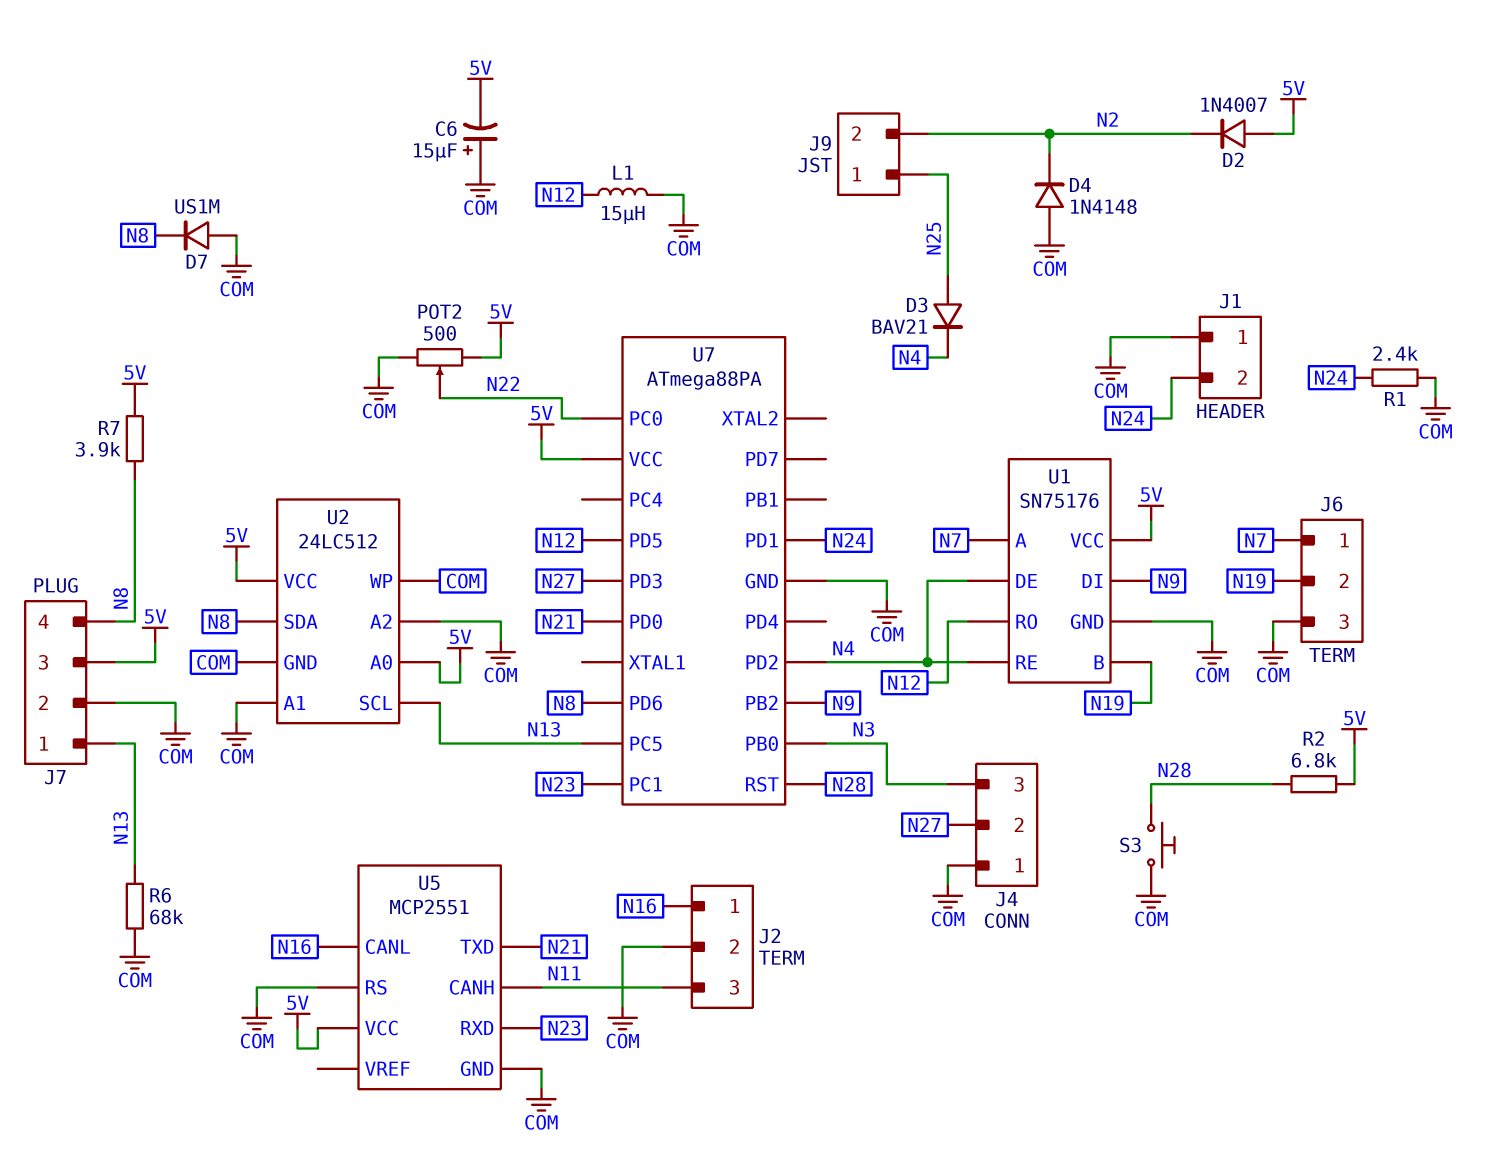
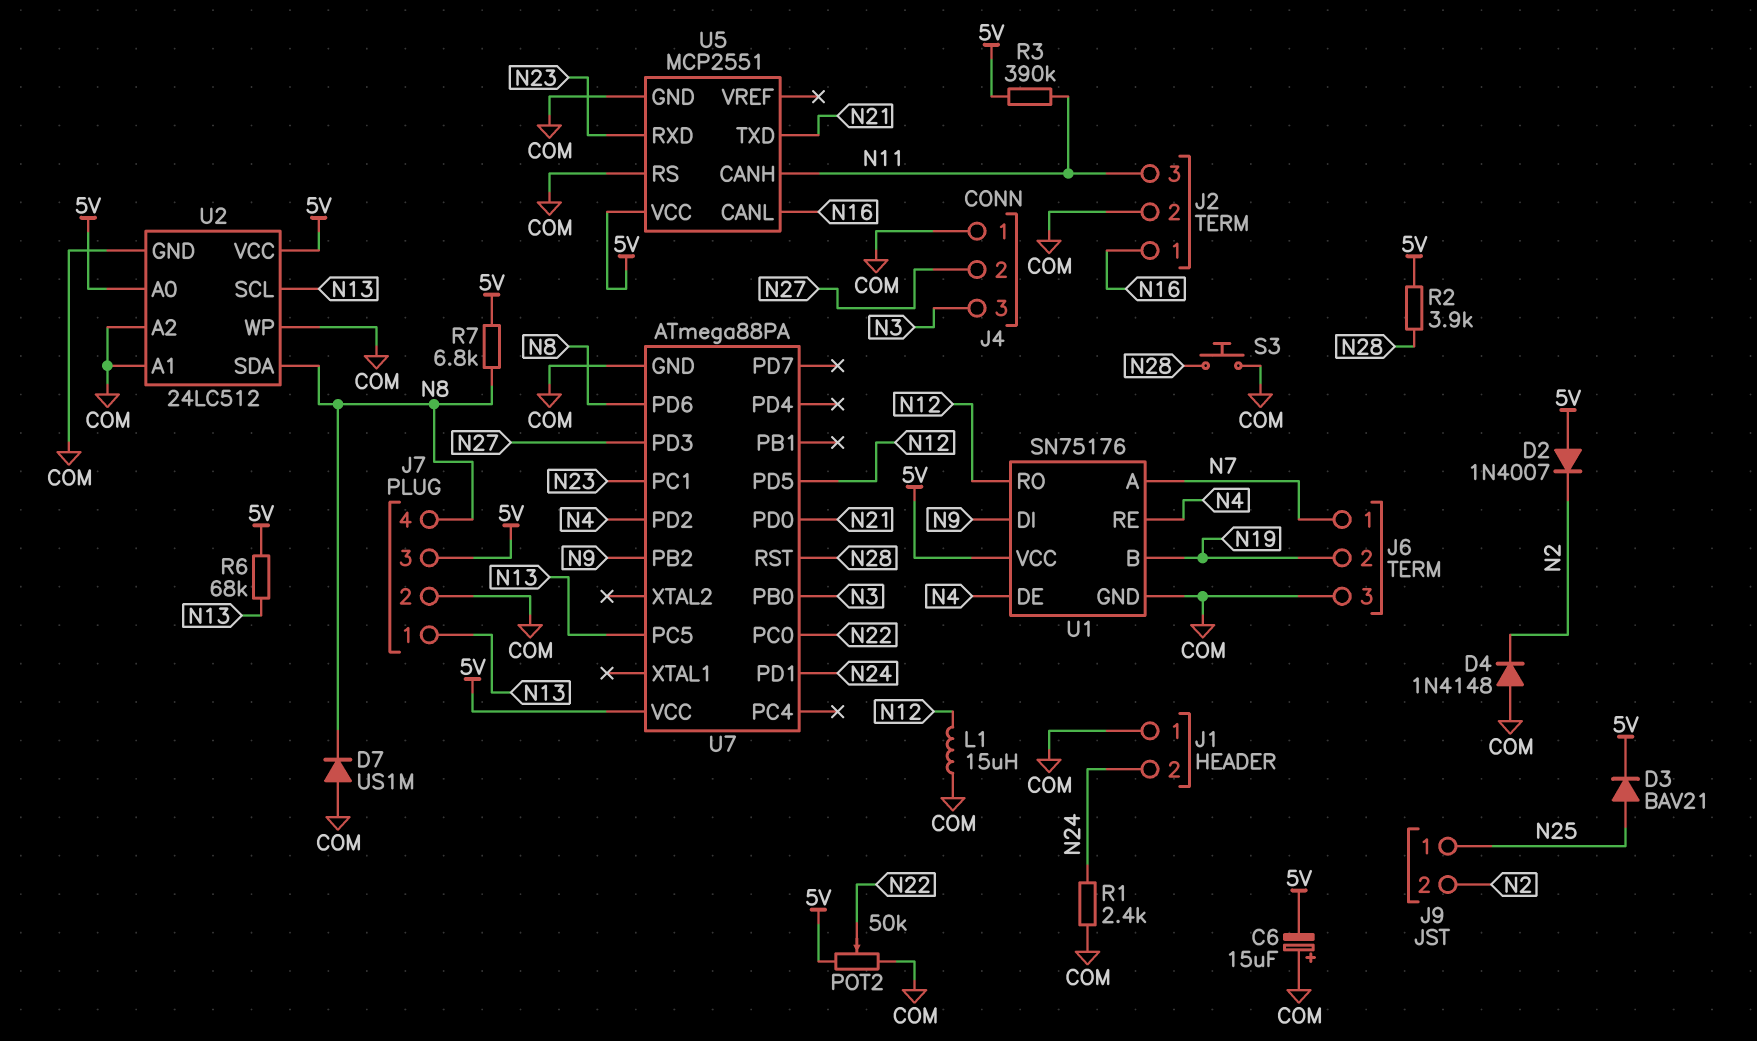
D3: diode BAV21 (A N25, K N4) -> diode BAV21 (A N25, K 5V)
POT2: 500 (5V, COM, wiper N22) -> 50k (5V, COM, wiper N22)
R2: 6.8k (5V, N28) -> 3.9k (5V, N28)
R3: none -> 390k (5V, N11)
R6: 68k (COM, N13) -> 68k (5V, N13)
R7: 3.9k (5V, N8) -> 6.8k (5V, N8)

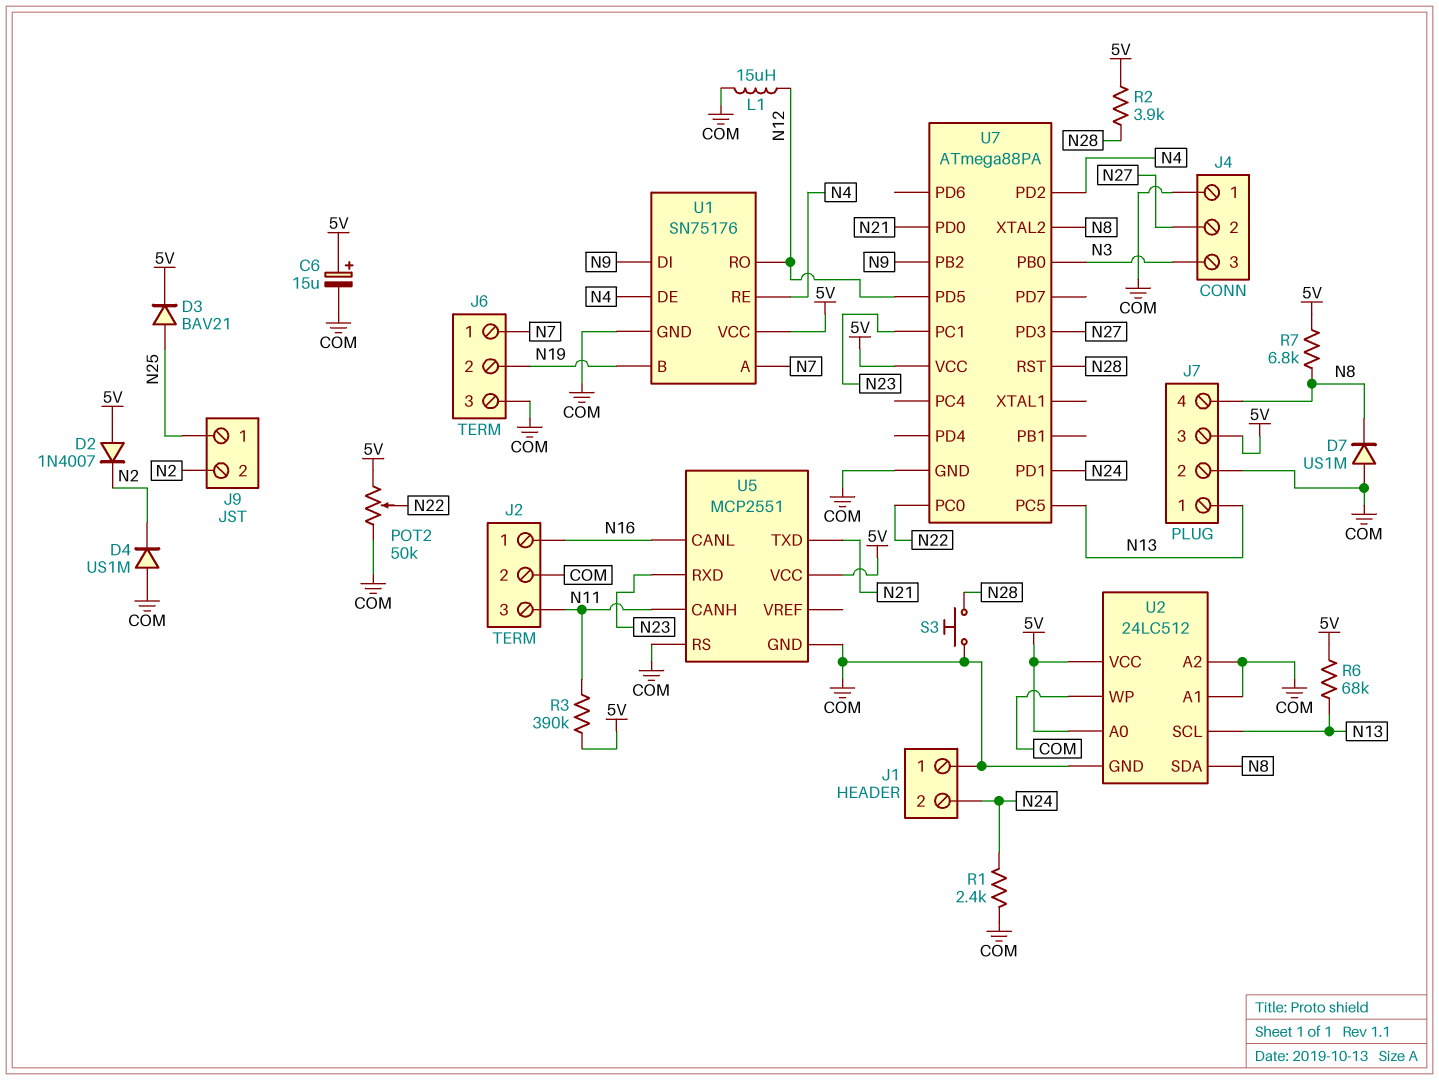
C6: 15uF (plus COM, minus 5V) -> 15uF (plus 5V, minus COM)
D4: diode 1N4148 (A COM, K N2) -> diode US1M (A COM, K N2)
U7 pin PD6: N8 -> none
U7 pin XTAL2: none -> N8

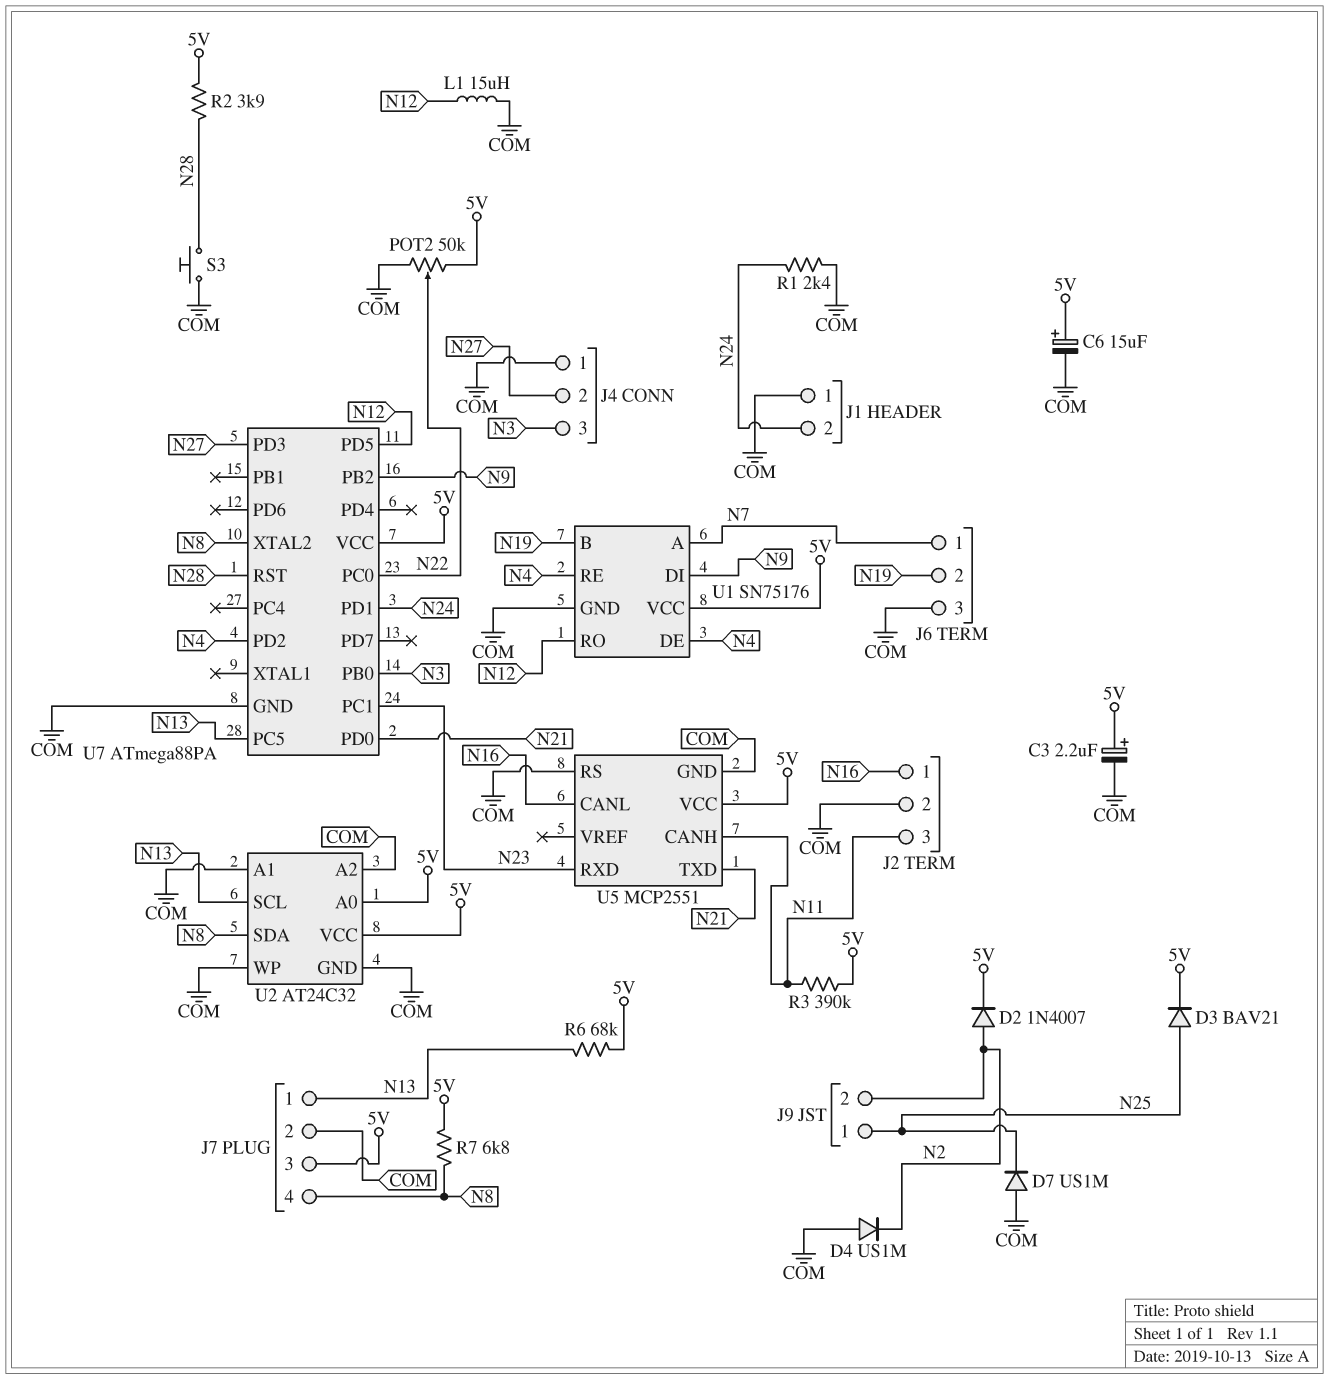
C3: none -> 2.2uF (plus 5V, minus COM)
D2: diode 1N4007 (A 5V, K N2) -> diode 1N4007 (A N2, K 5V)
D7: diode US1M (A COM, K N8) -> diode US1M (A COM, K N25)
U2: 24LC512 -> AT24C32

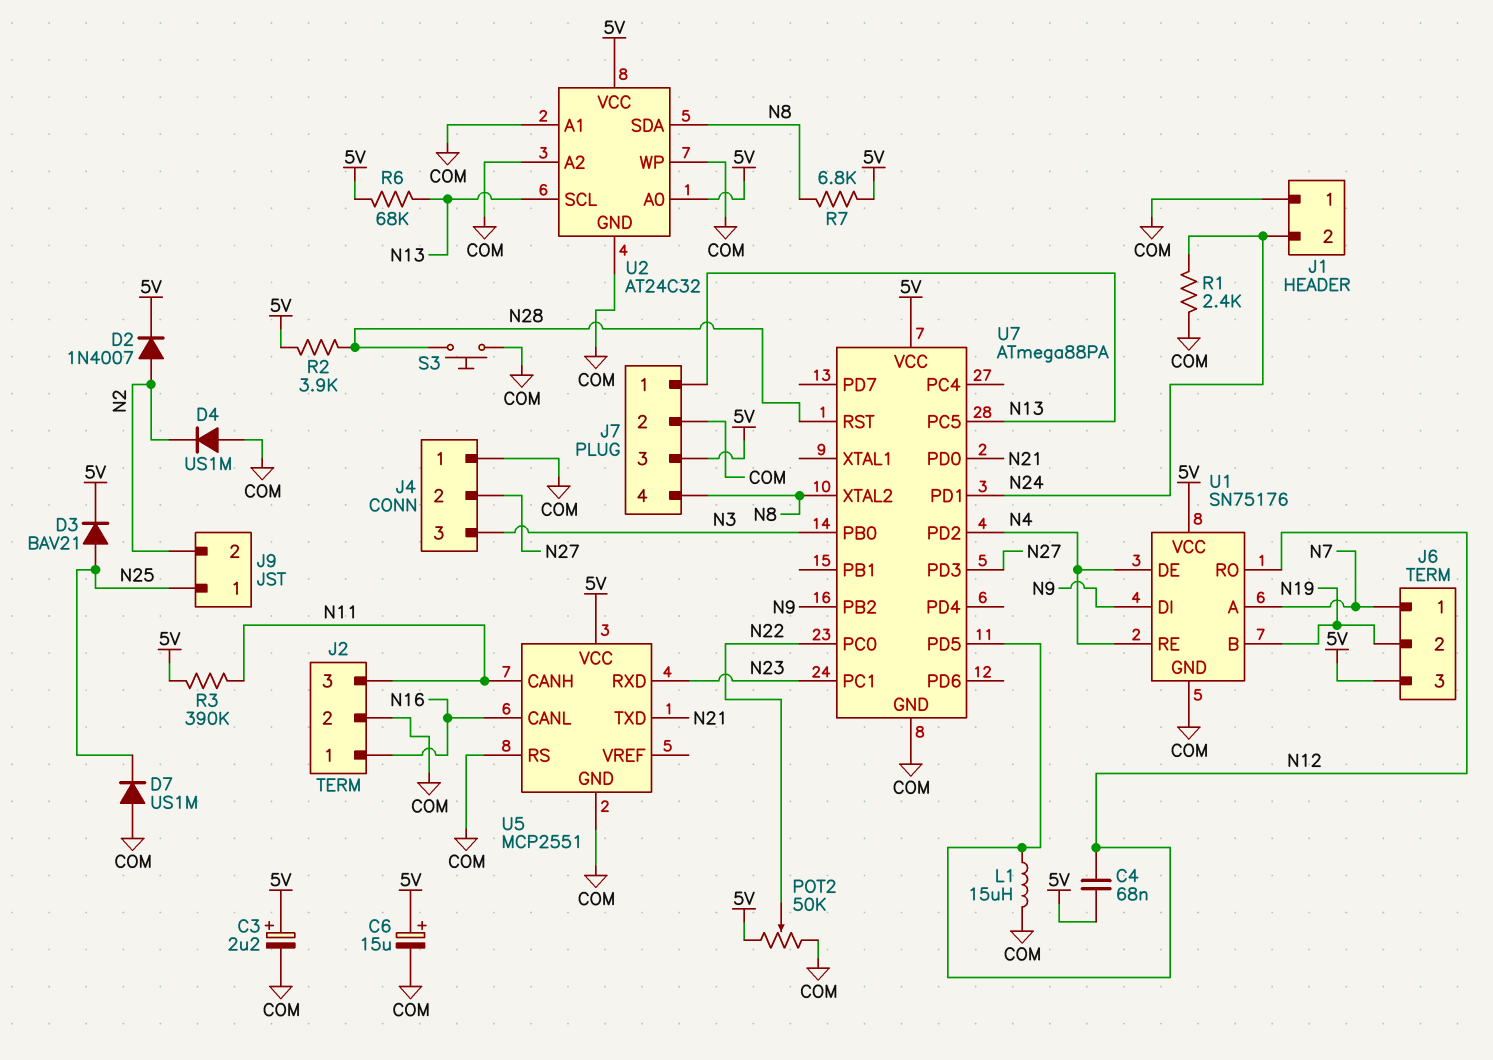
C4: none -> 68nF (5V, N12)
J6 pin 3: COM -> 5V

